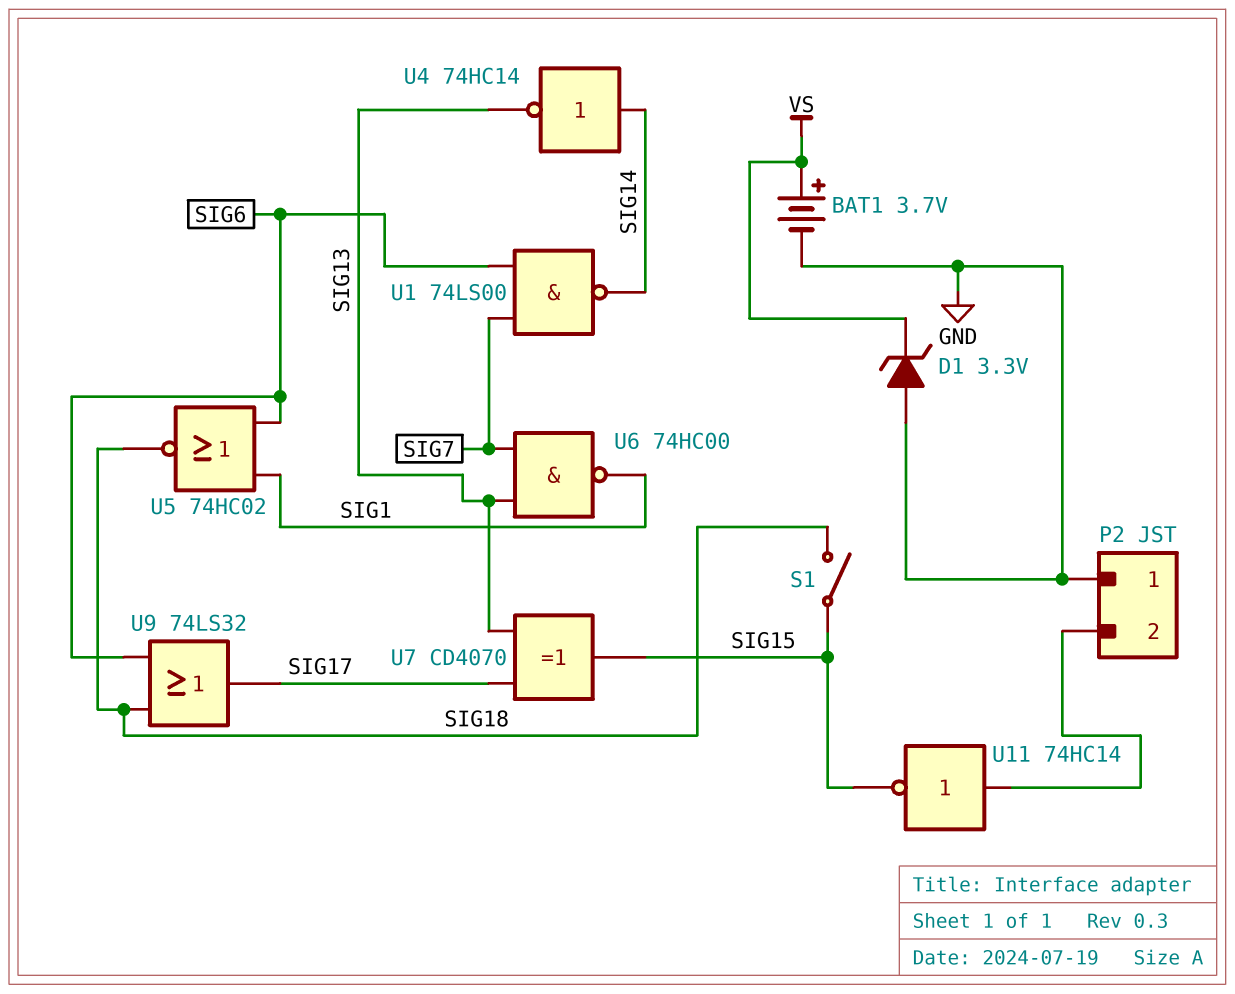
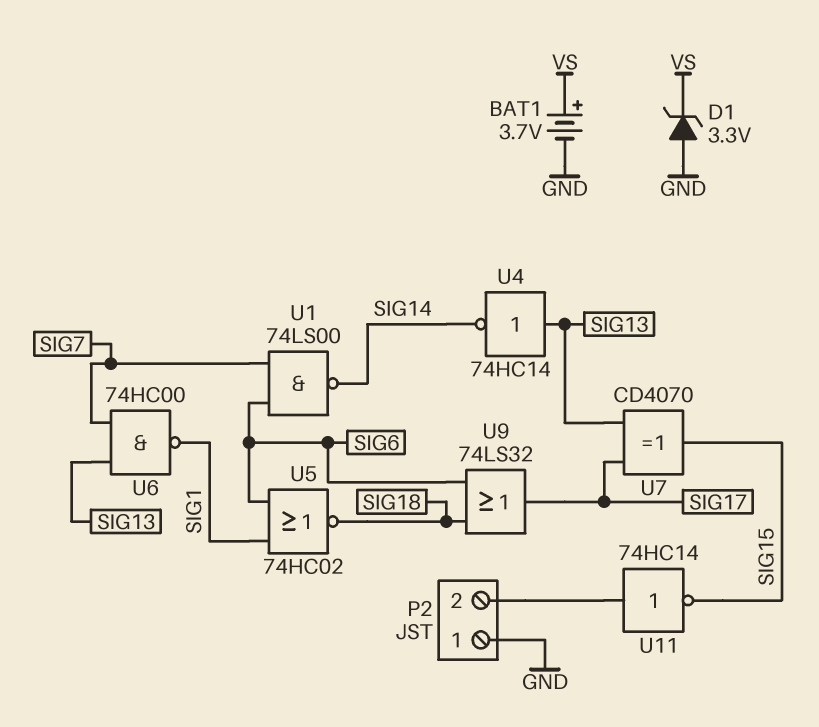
S1: switch (SIG15, SIG18) -> none
U4: NOT 74HC14 (in SIG14, out SIG13) -> NOT 74HC14 (in SIG13, out SIG14)

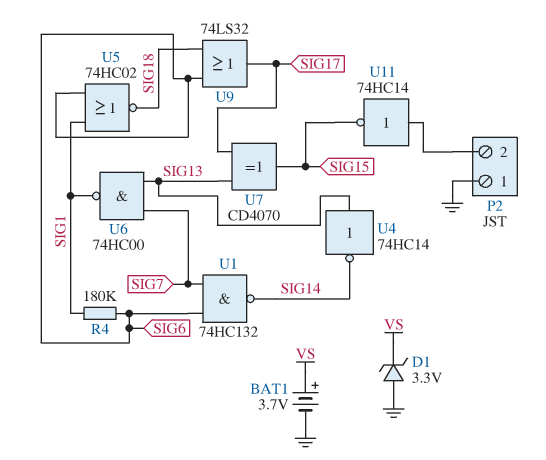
R4: none -> 180k (SIG1, SIG6)
U1: NAND 74LS00 (in SIG6, in SIG7, out SIG14) -> NAND 74HC132 (in SIG6, in SIG7, out SIG14)

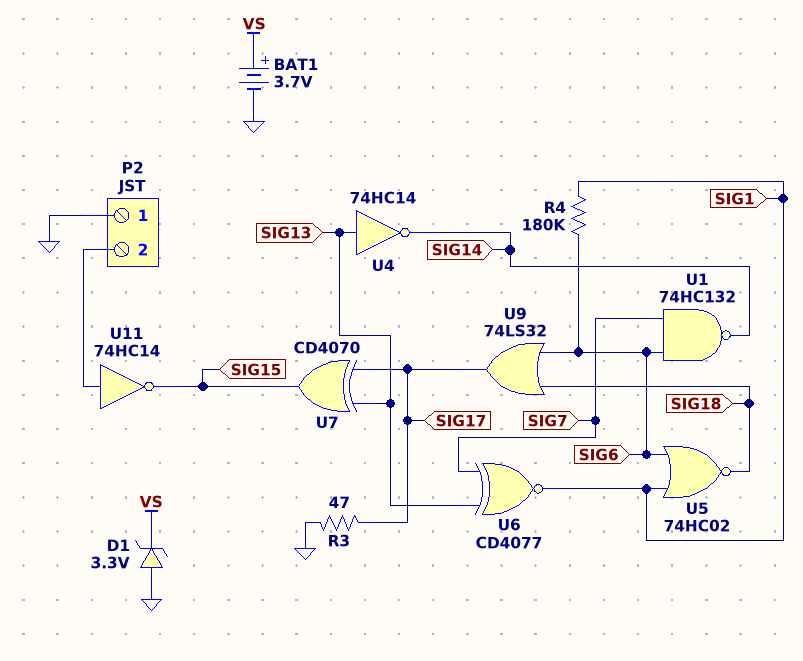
R3: none -> 47 (GND, SIG17)
U6: NAND 74HC00 (in SIG7, in SIG13, out SIG1) -> XNOR CD4077 (in SIG7, in SIG13, out SIG1)

